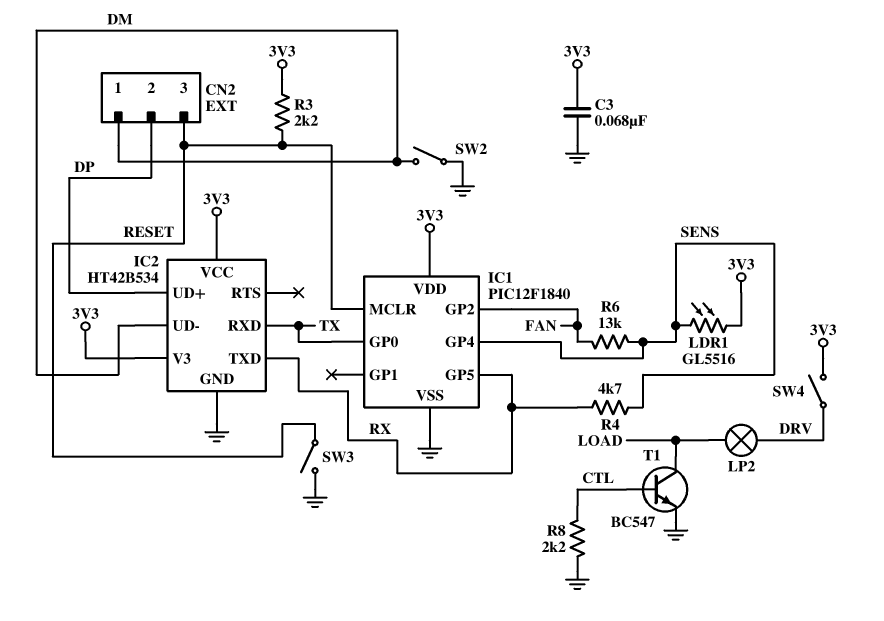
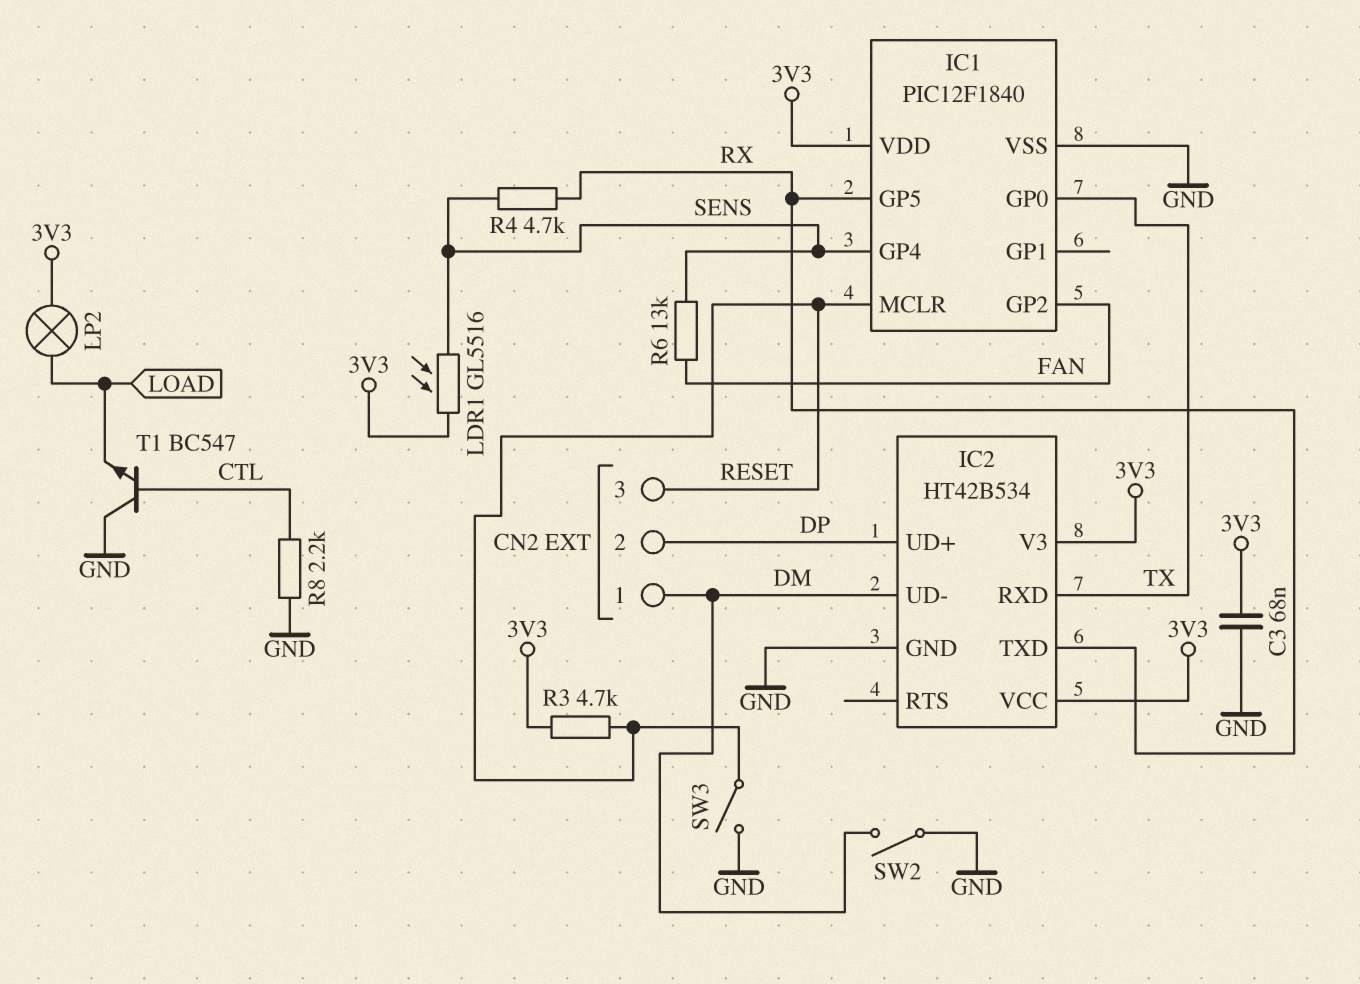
LP2: lamp (DRV, LOAD) -> lamp (3V3, LOAD)
R3: 2.2k (3V3, RESET) -> 4.7k (3V3, RESET)
SW4: switch (3V3, DRV) -> none
T1: NPN BC547 (B CTL, C LOAD, E GND) -> NPN BC547 (B CTL, C GND, E LOAD)

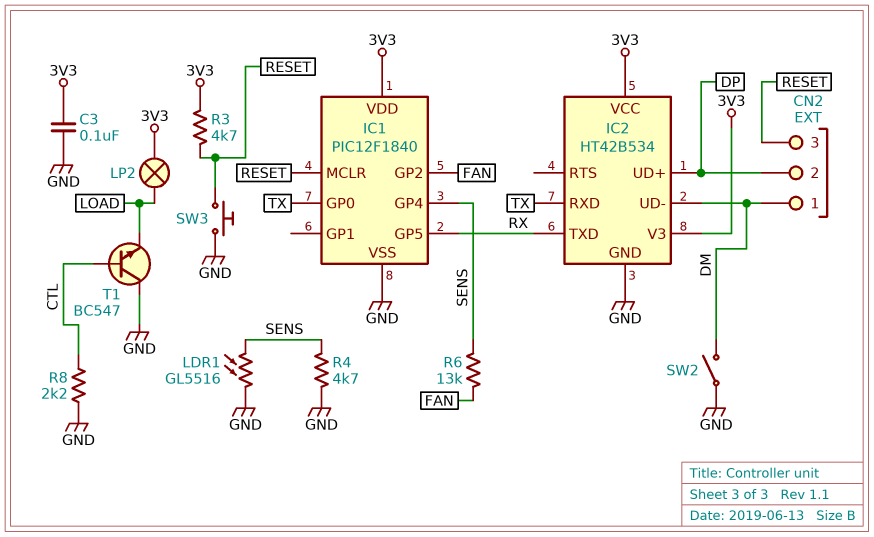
C3: 68nF (3V3, GND) -> 100nF (3V3, GND)
LDR1: GL5516 (3V3, SENS) -> GL5516 (GND, SENS)
R4: 4.7k (RX, SENS) -> 4.7k (GND, SENS)
SW3: switch (GND, RESET) -> button (GND, RESET)

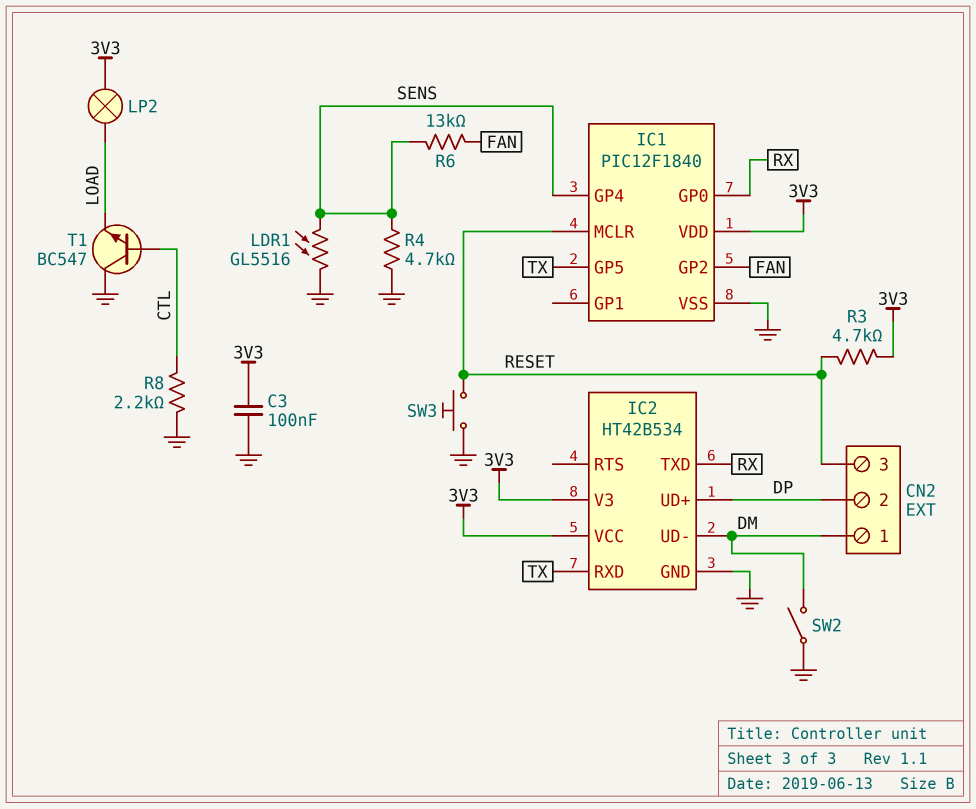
IC1 pin GP0: TX -> RX
IC1 pin GP5: RX -> TX

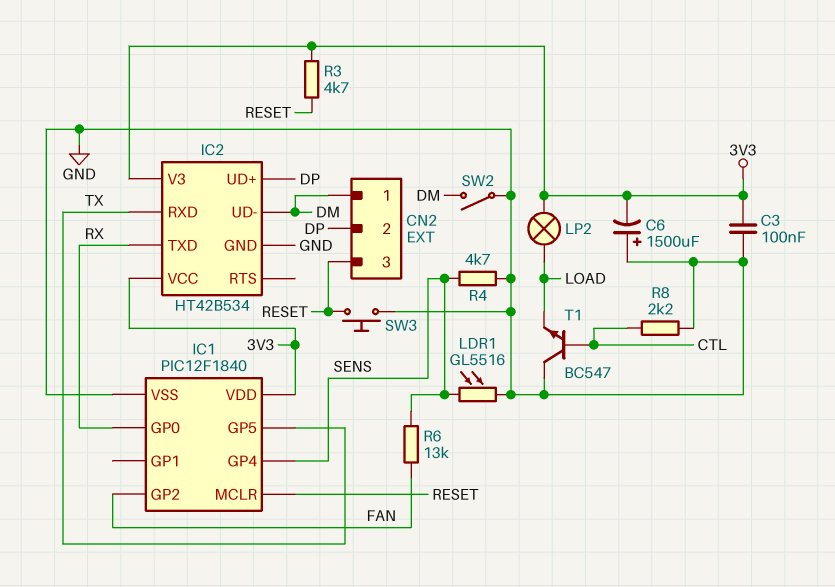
C6: none -> 1500uF (plus GND, minus 3V3)

